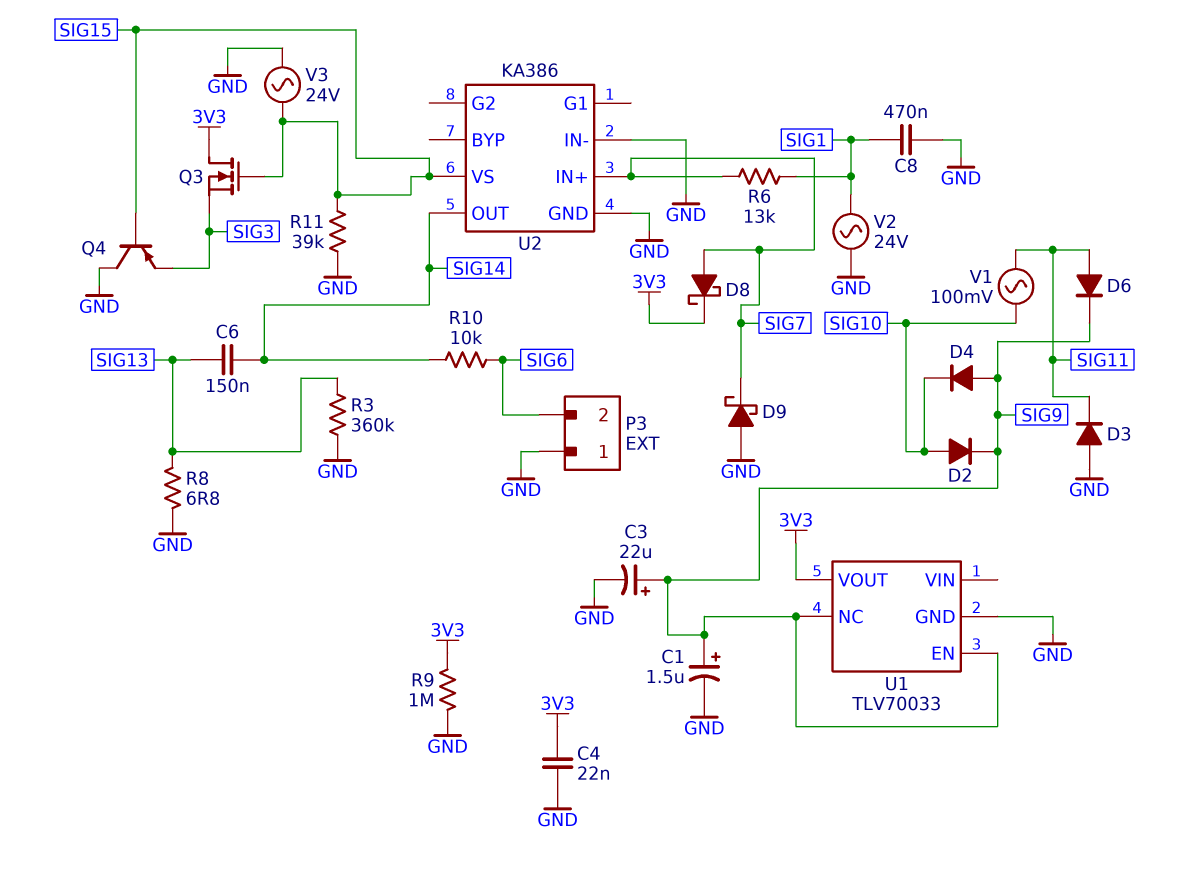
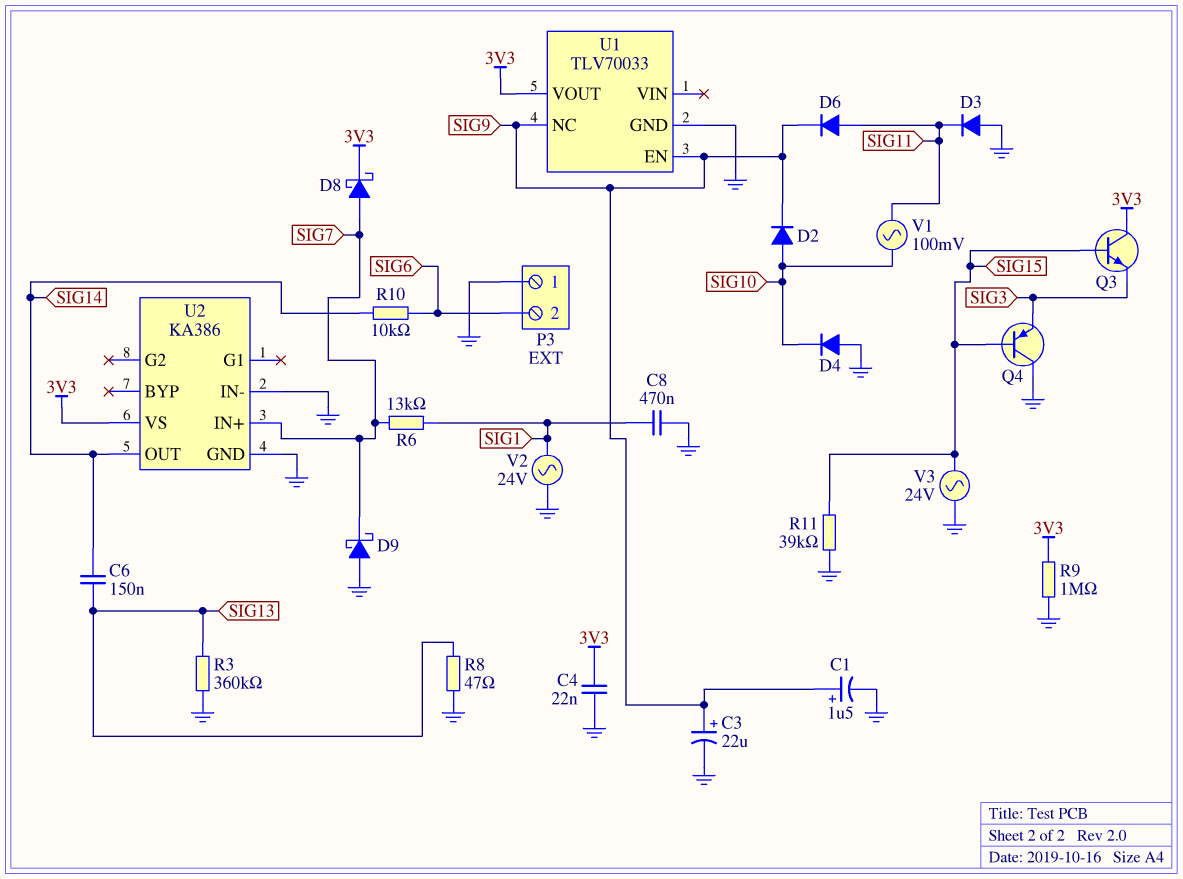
D4: diode (A SIG9, K SIG10) -> diode (A GND, K SIG10)
Q3: NMOS (G SIG15, D 3V3, S SIG3) -> NPN (B SIG15, C 3V3, E SIG3)
R8: 6.8 (GND, SIG13) -> 47 (GND, SIG13)
U2 pin VS: SIG15 -> 3V3

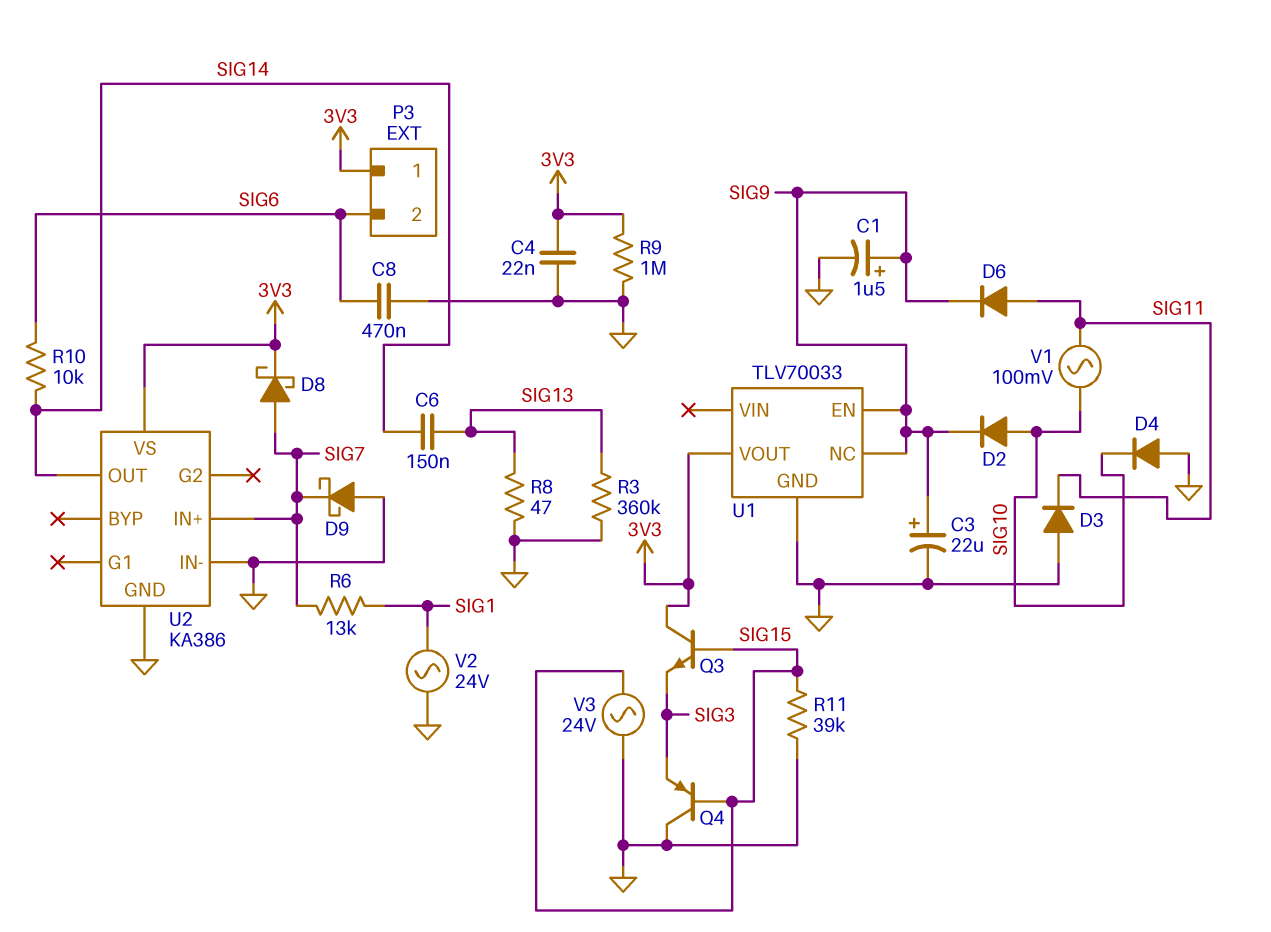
C8: 470nF (GND, SIG1) -> 470nF (GND, SIG6)
P3 pin 1: GND -> 3V3

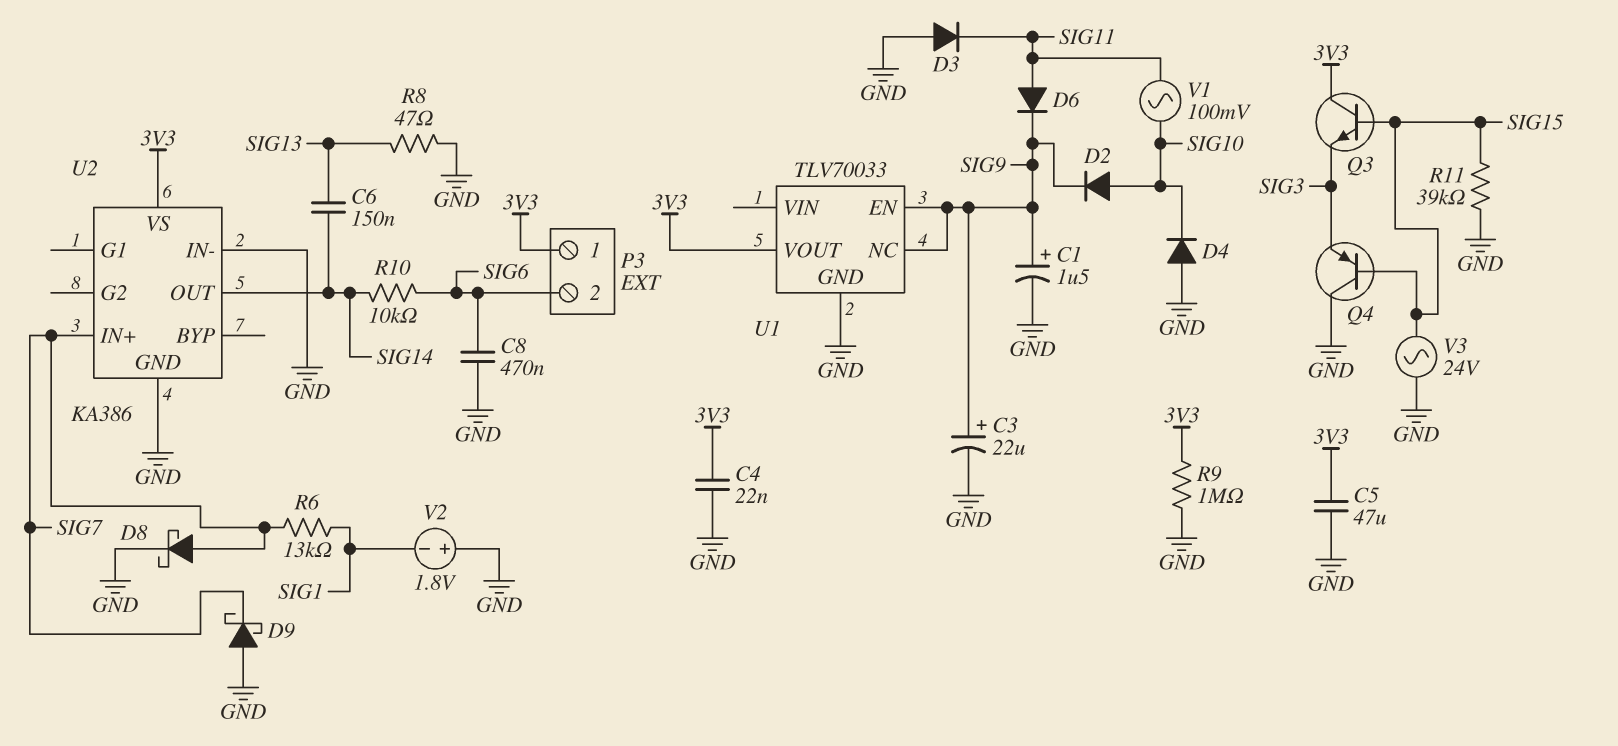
C5: none -> 47uF (3V3, GND)
D8: schottky (A SIG7, K 3V3) -> schottky (A SIG7, K GND)
R3: 360k (GND, SIG13) -> none
V2: AC 24V (GND, SIG1) -> 1.8V (plus GND, minus SIG1)

